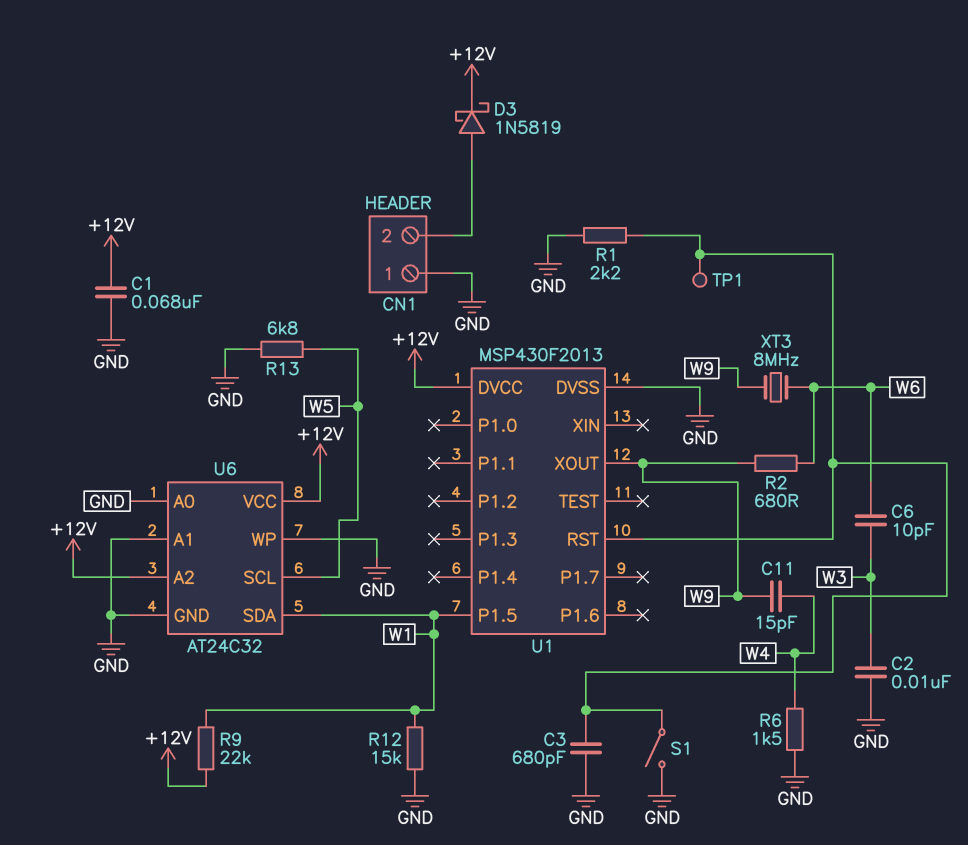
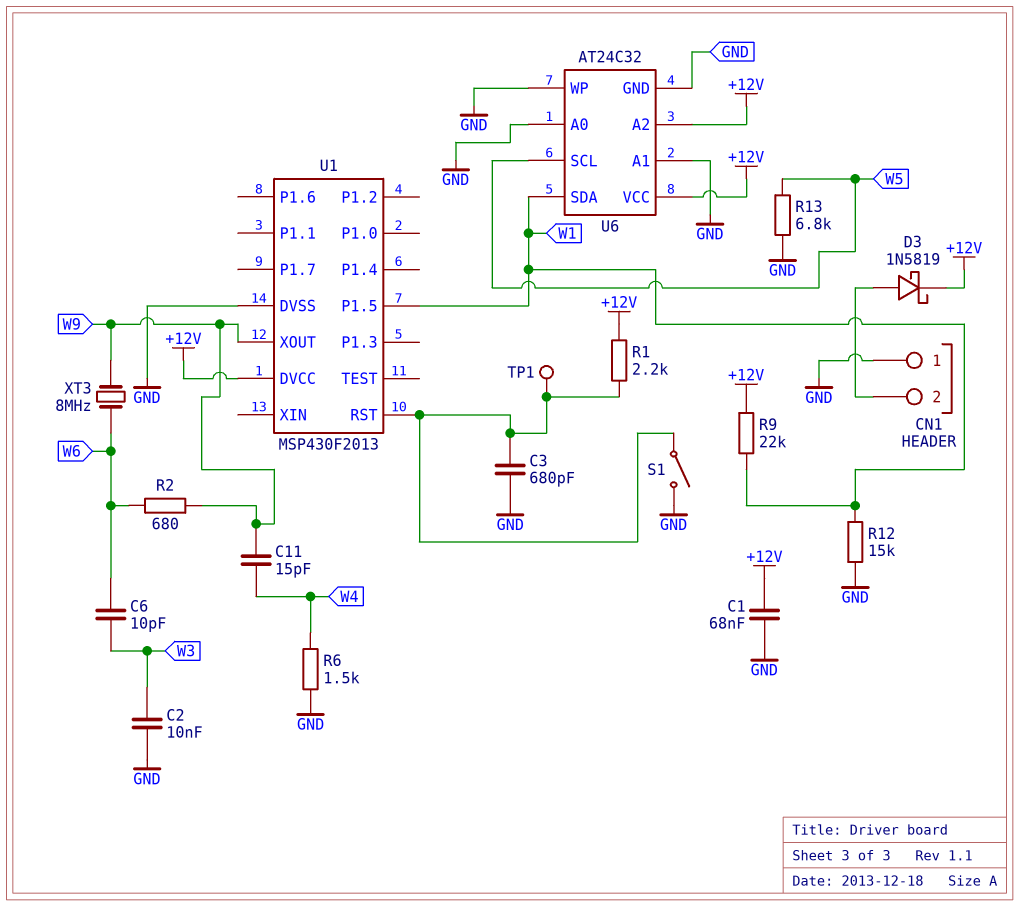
R1: 2.2k (GND, U1/RST) -> 2.2k (+12V, U1/RST)

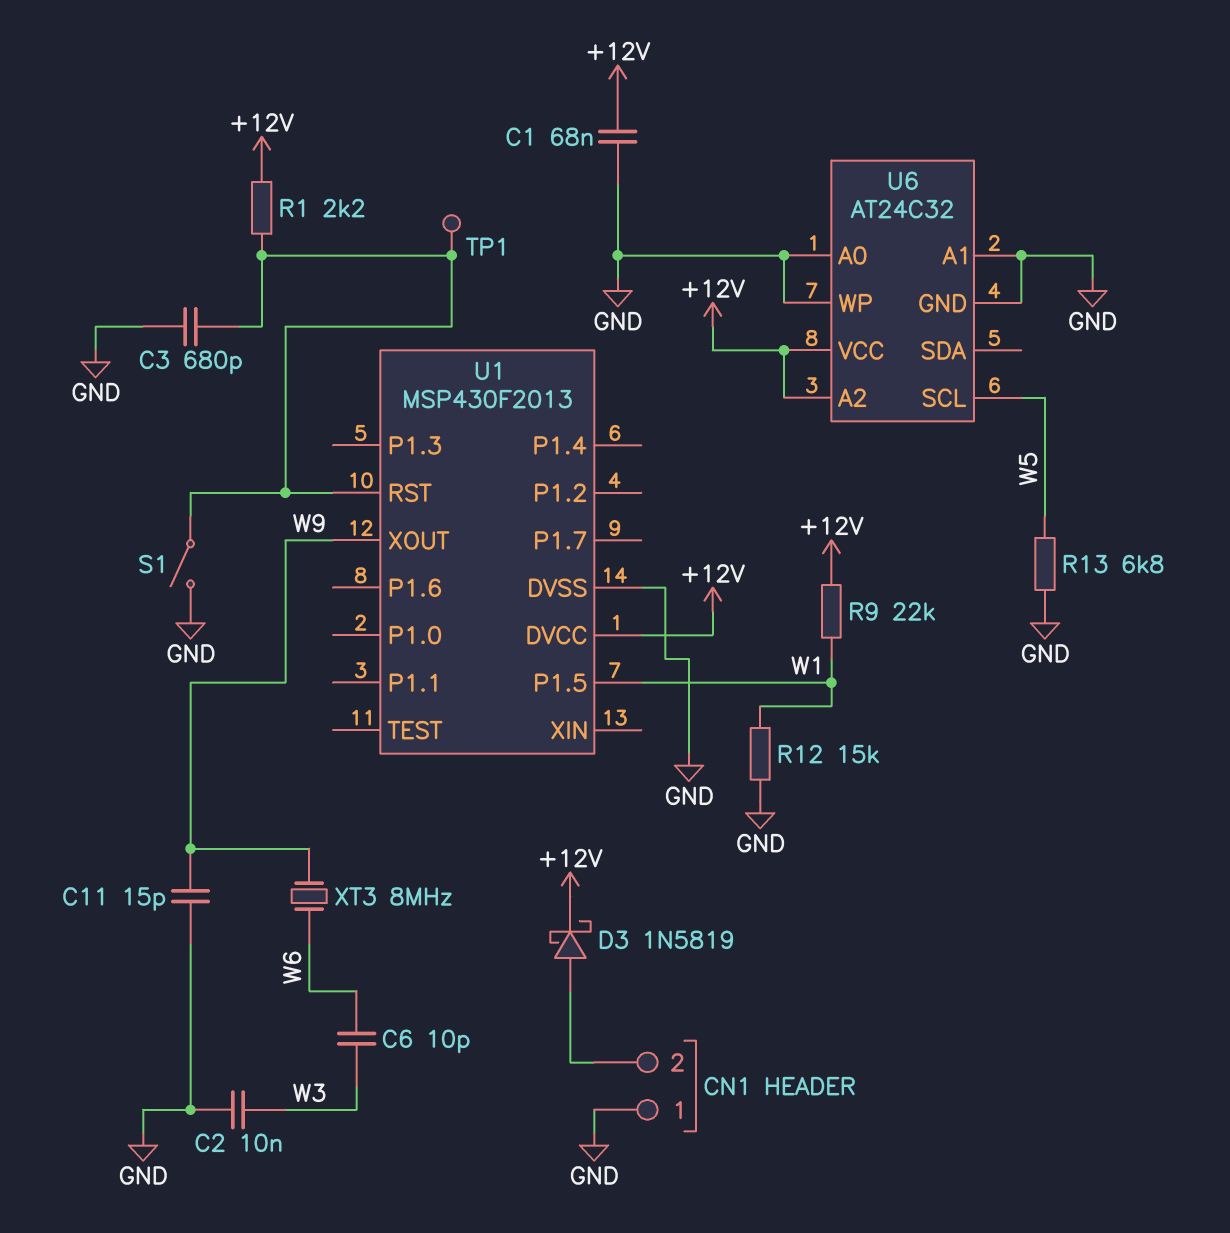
C11: 15pF (W4, W9) -> 15pF (GND, W9)
R2: 680 (W6, W9) -> none
R6: 1.5k (GND, W4) -> none
U6 pin SDA: W1 -> none

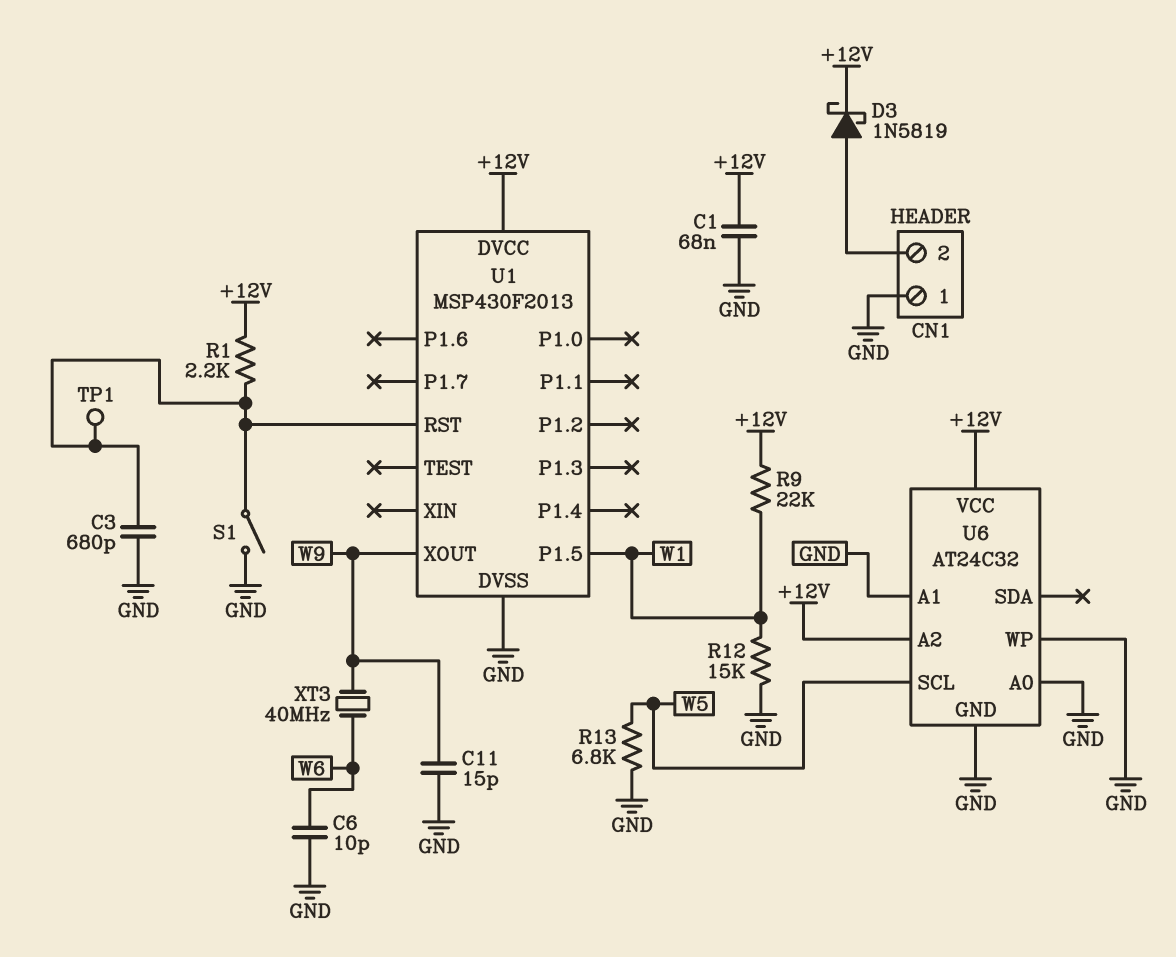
C2: 10nF (GND, W3) -> none
C6: 10pF (W3, W6) -> 10pF (GND, W6)
XT3: 8MHz (W6, W9) -> 40MHz (W6, W9)

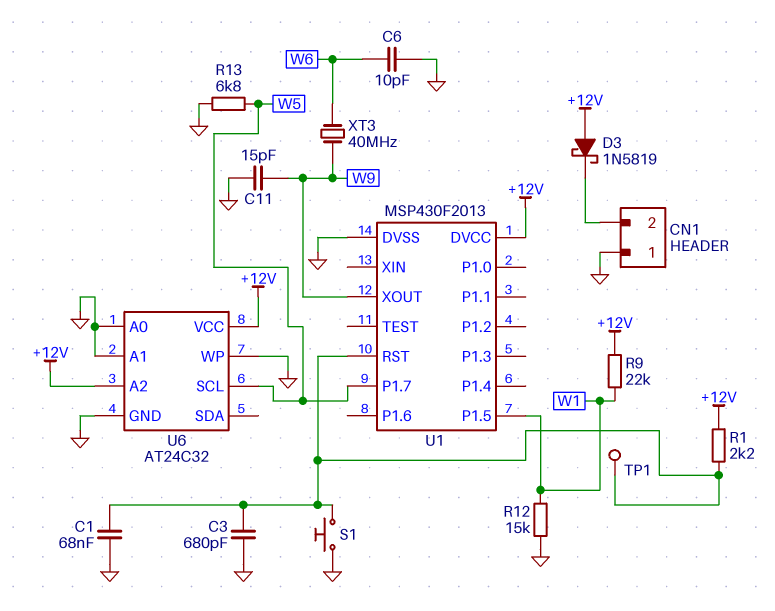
C1: 68nF (+12V, GND) -> 68nF (GND, U1/RST)
D3: schottky 1N5819 (A CN1/2, K +12V) -> schottky 1N5819 (A +12V, K CN1/2)
S1: switch (GND, U1/RST) -> button (GND, U1/RST)
U1 pin P1.7: none -> W5

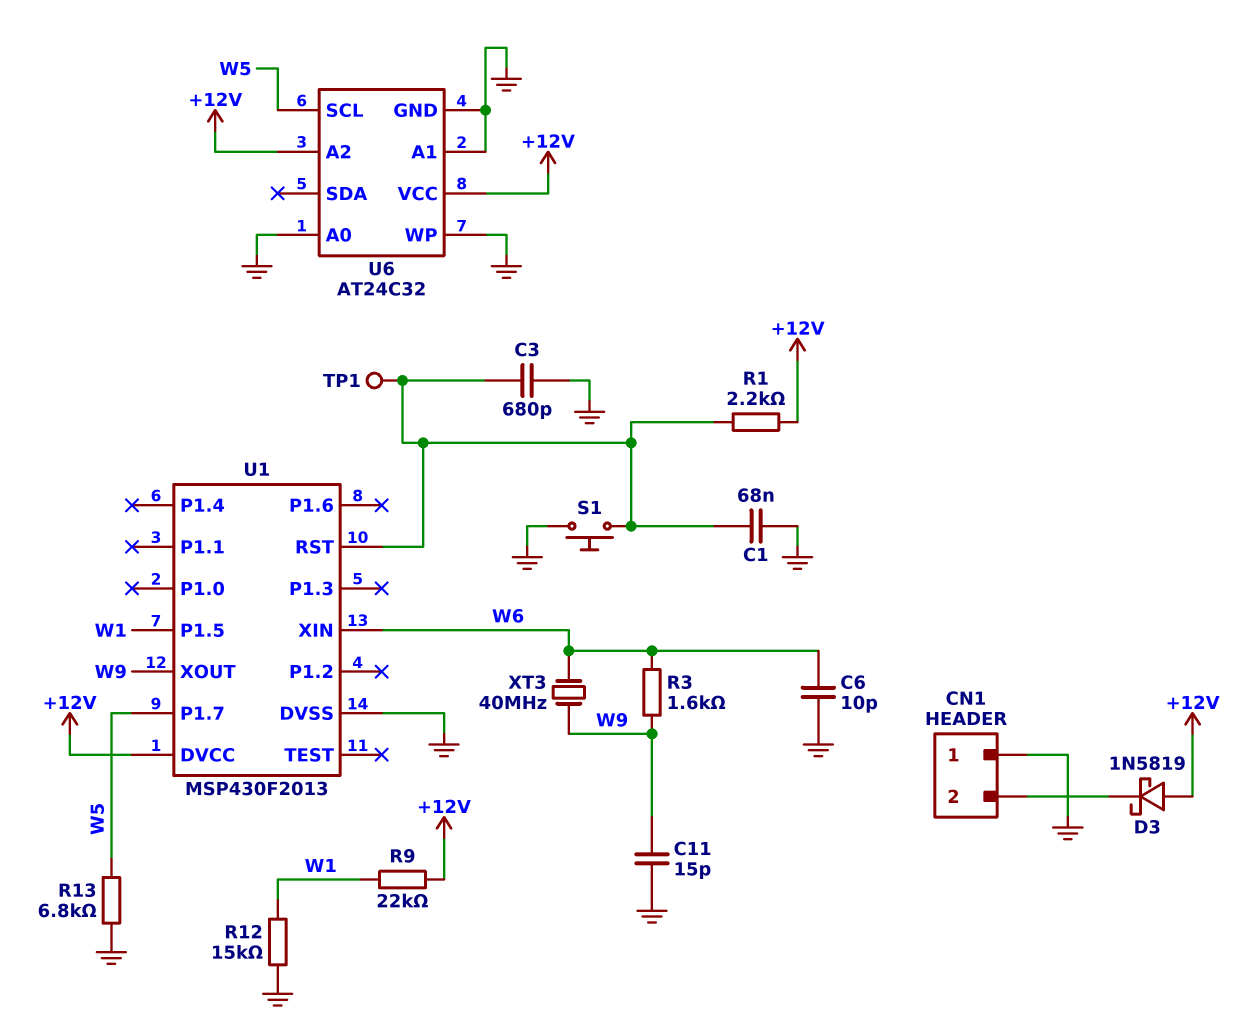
R3: none -> 1.6k (W6, W9)
U1 pin XIN: none -> W6

